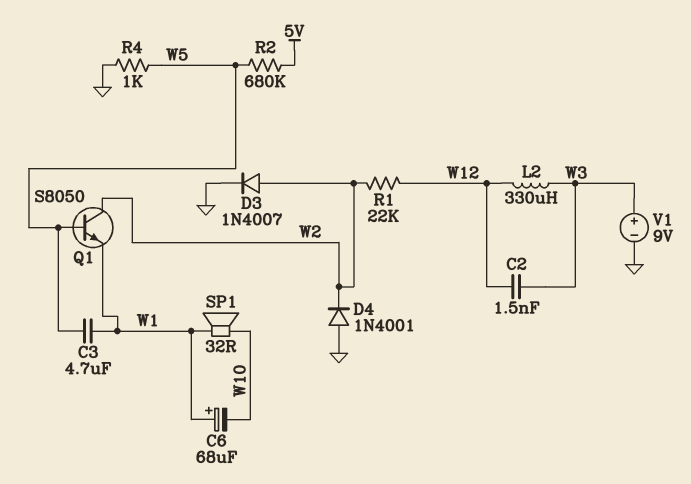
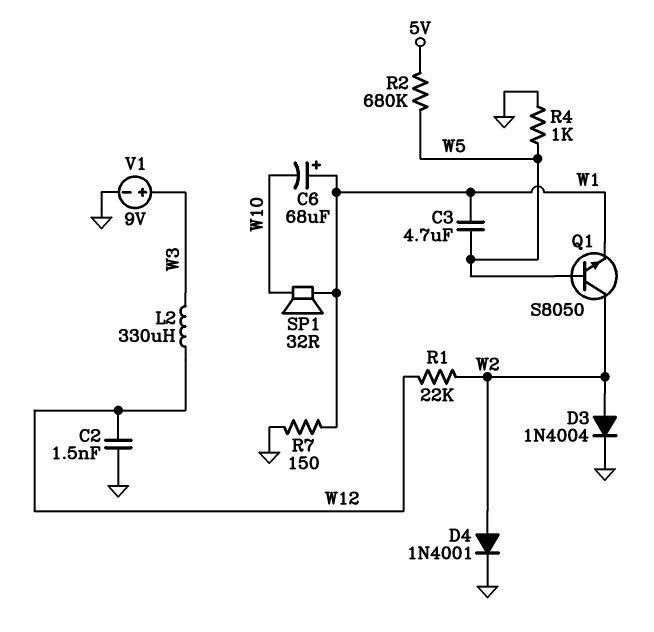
C2: 1.5nF (W3, W12) -> 1.5nF (GND, W12)
D3: diode 1N4007 (A W2, K GND) -> diode 1N4004 (A W2, K GND)
D4: diode 1N4001 (A GND, K W2) -> diode 1N4001 (A W2, K GND)
R7: none -> 150 (GND, W1)

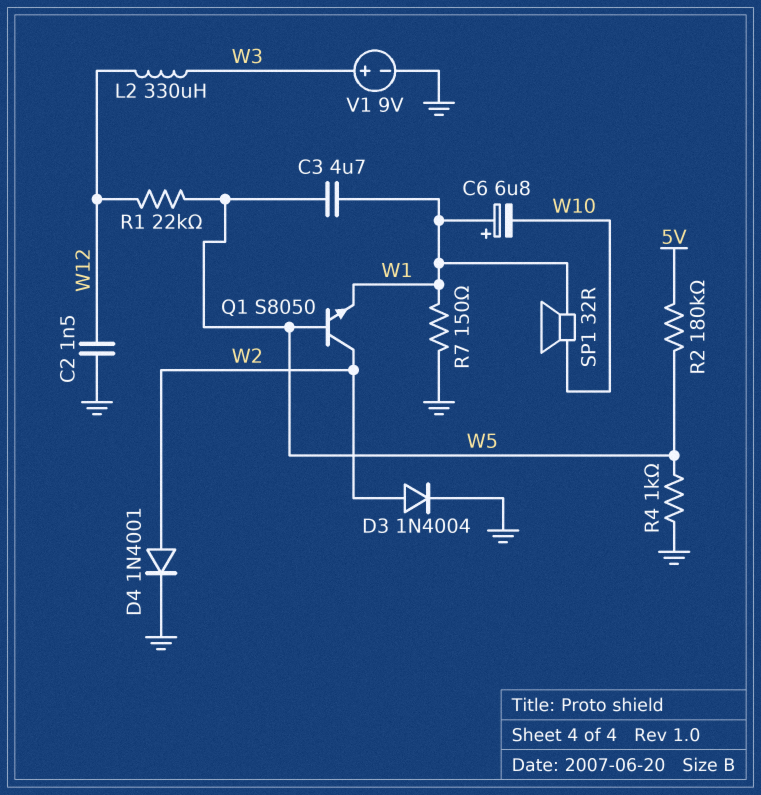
C6: 68uF (plus W1, minus W10) -> 6.8uF (plus W1, minus W10)
R1: 22k (W2, W12) -> 22k (W5, W12)
R2: 680k (5V, W5) -> 180k (5V, W5)

